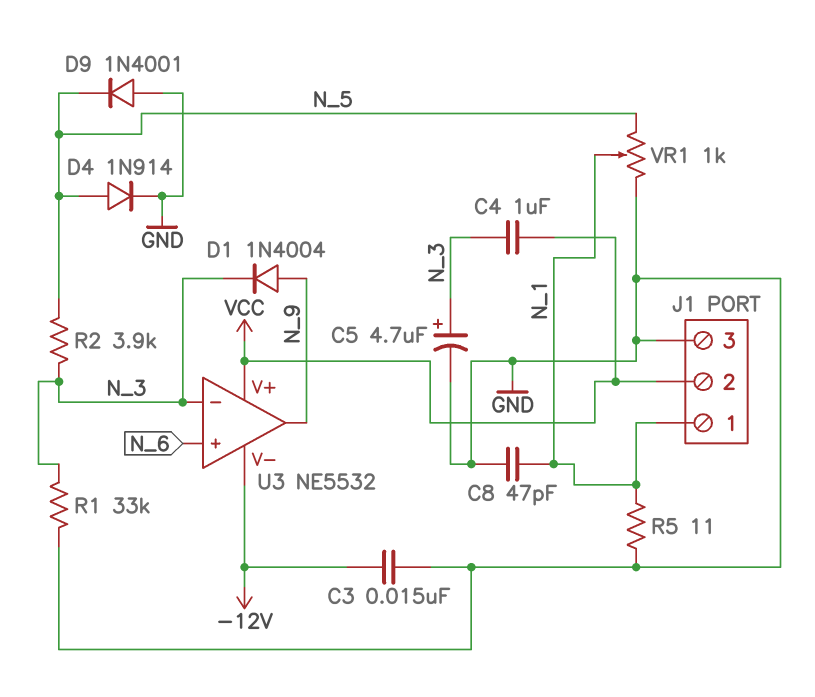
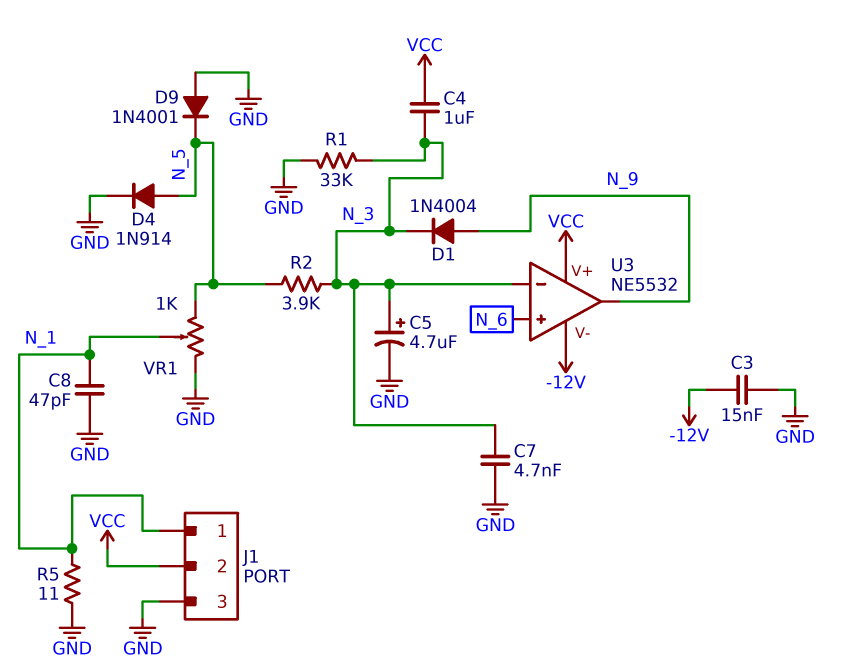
C7: none -> 4.7nF (GND, N_3)

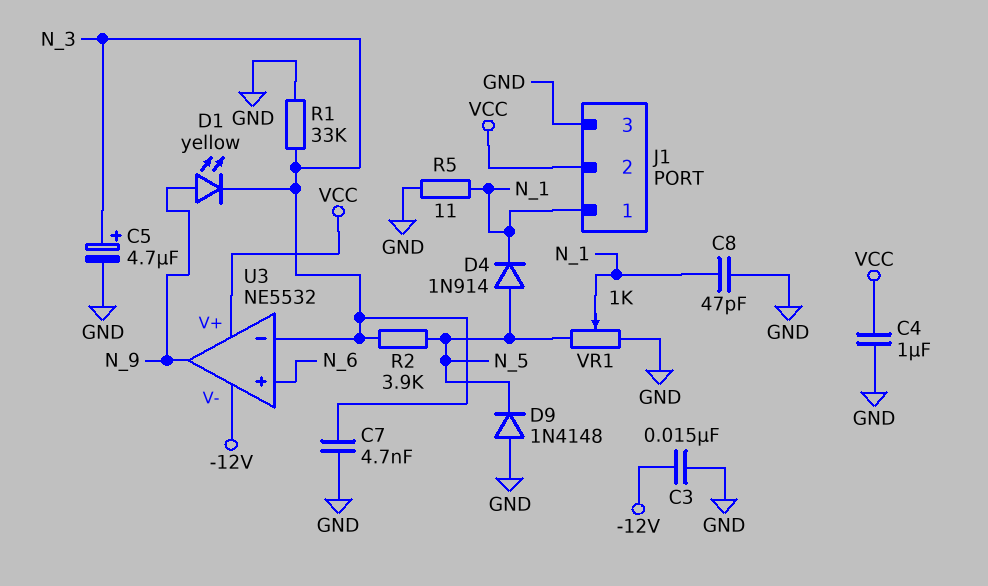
C4: 1uF (N_3, VCC) -> 1uF (GND, VCC)
D1: diode 1N4004 (A N_9, K N_3) -> LED yellow (A N_9, K N_3)
D4: diode 1N914 (A N_5, K GND) -> diode 1N914 (A N_5, K N_1)
D9: diode 1N4001 (A GND, K N_5) -> diode 1N4148 (A GND, K N_5)

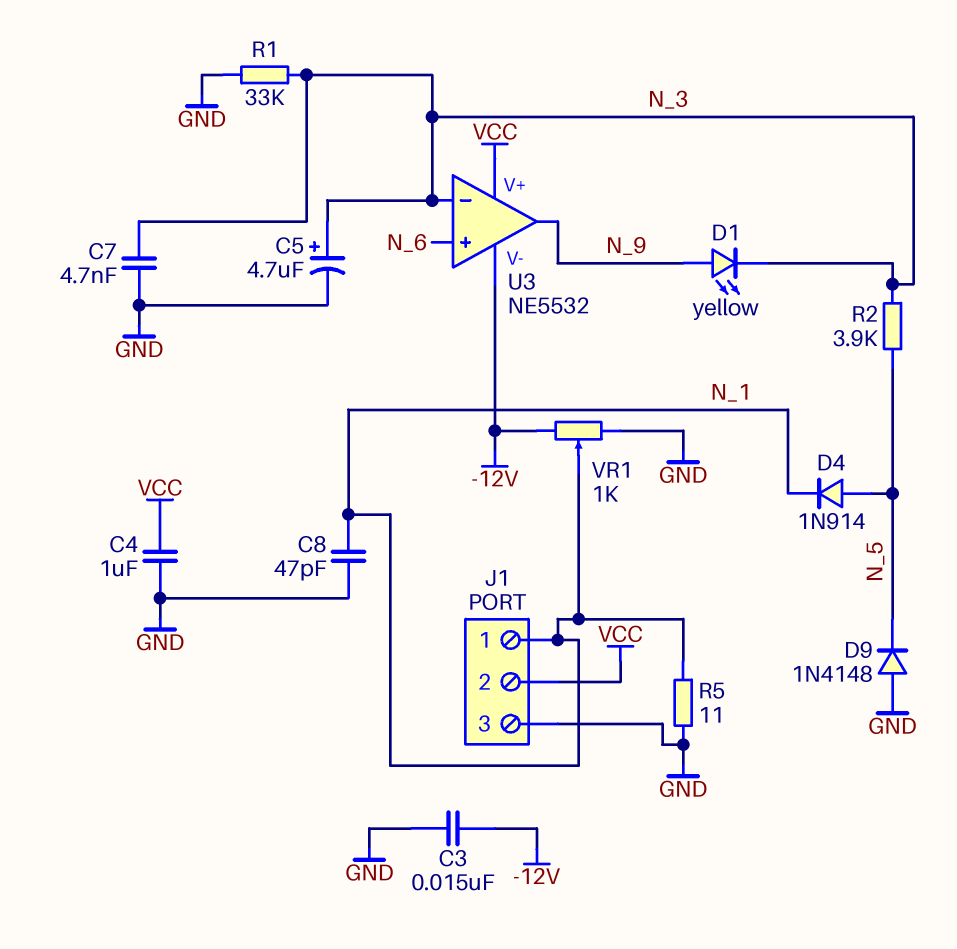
VR1: 1k (GND, N_5, wiper N_1) -> 1k (-12V, GND, wiper N_1)

